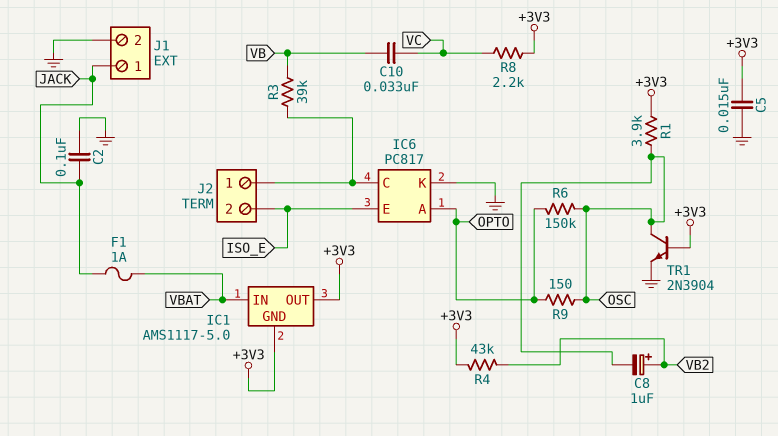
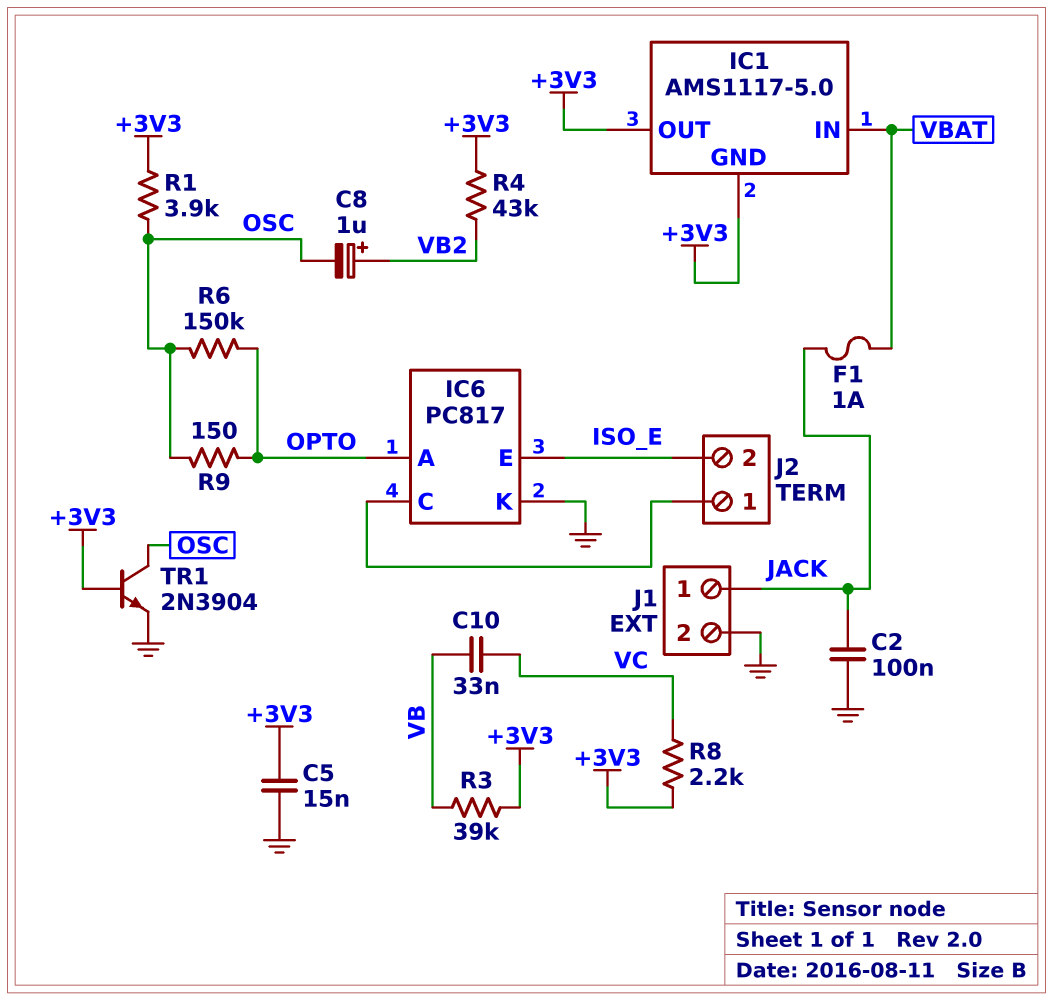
R3: 39k (IC6/C, VB) -> 39k (+3V3, VB)

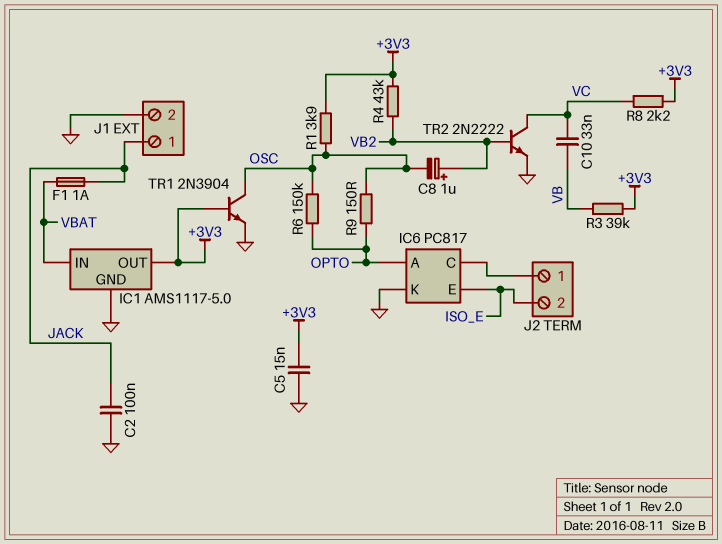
IC1 pin GND: +3V3 -> GND
TR2: none -> NPN 2N2222 (B VB2, C VC, E GND)

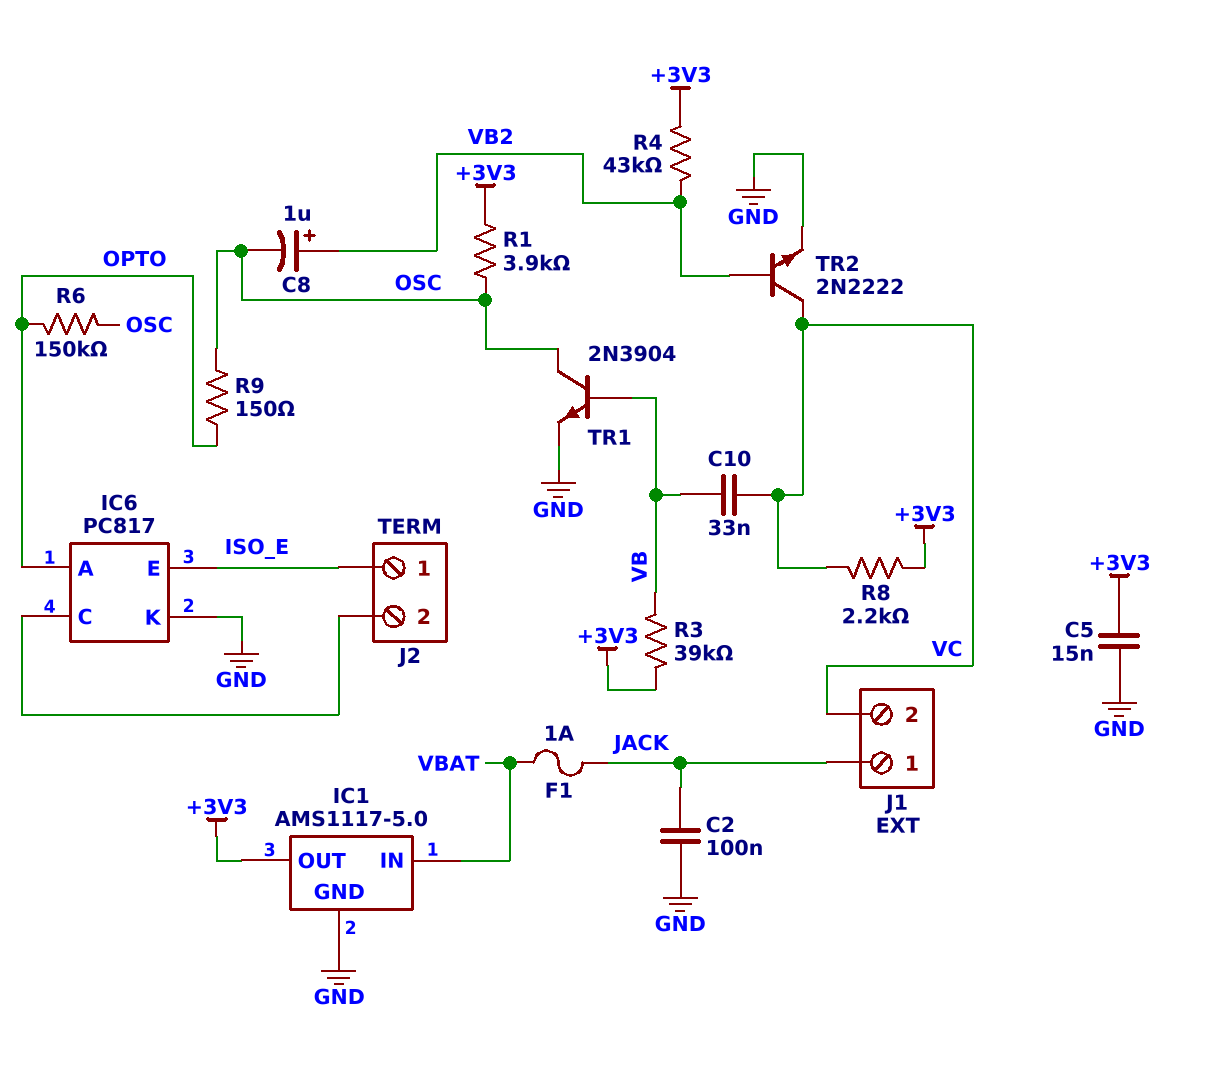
J1 pin 2: GND -> VC
J2 pin 1: IC6/C -> ISO_E
J2 pin 2: ISO_E -> IC6/C
TR1: NPN 2N3904 (B +3V3, C OSC, E GND) -> NPN 2N3904 (B VB, C OSC, E GND)

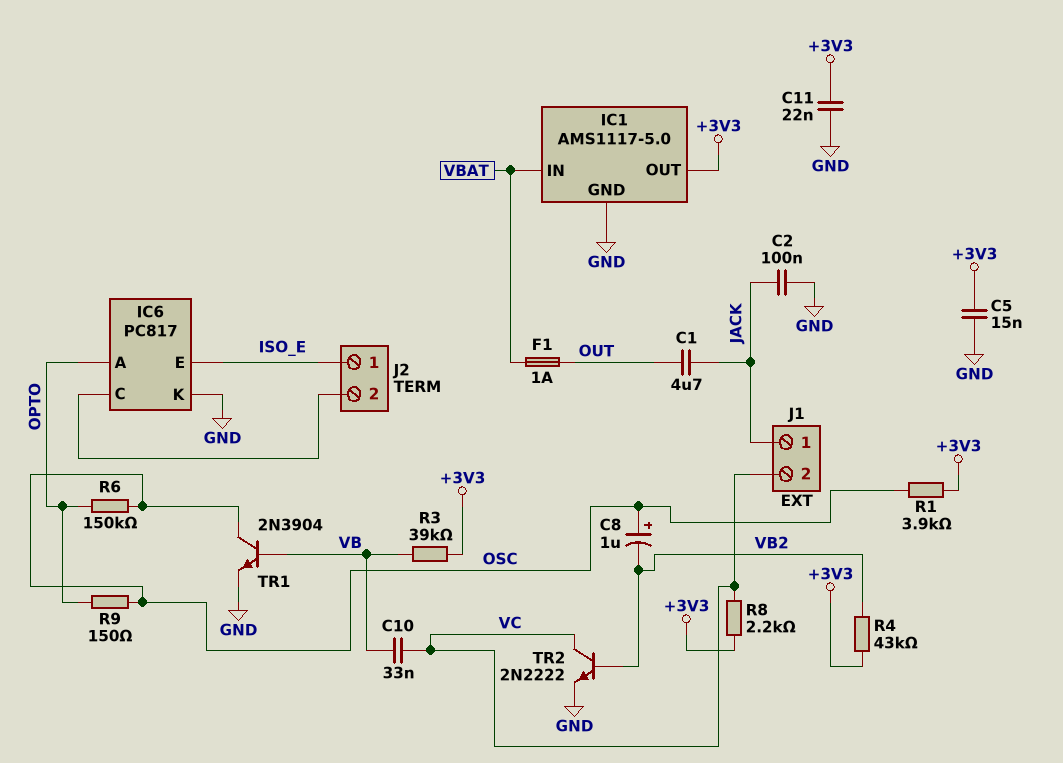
C1: none -> 4.7uF (JACK, OUT)
C8: 1uF (plus VB2, minus OSC) -> 1uF (plus OSC, minus VB2)
C11: none -> 22nF (+3V3, GND)
F1: 1A (JACK, VBAT) -> 1A (OUT, VBAT)

